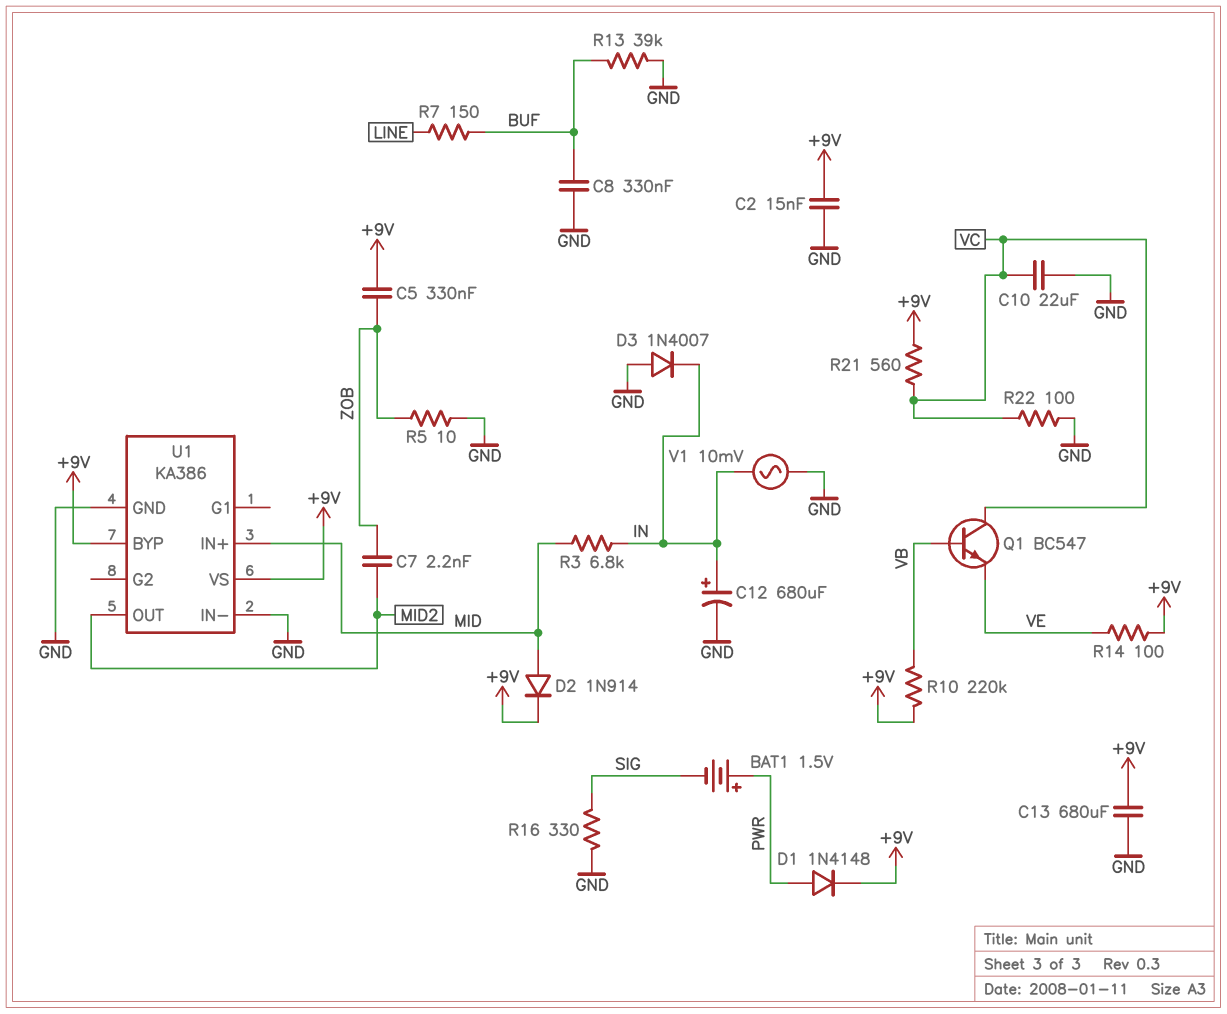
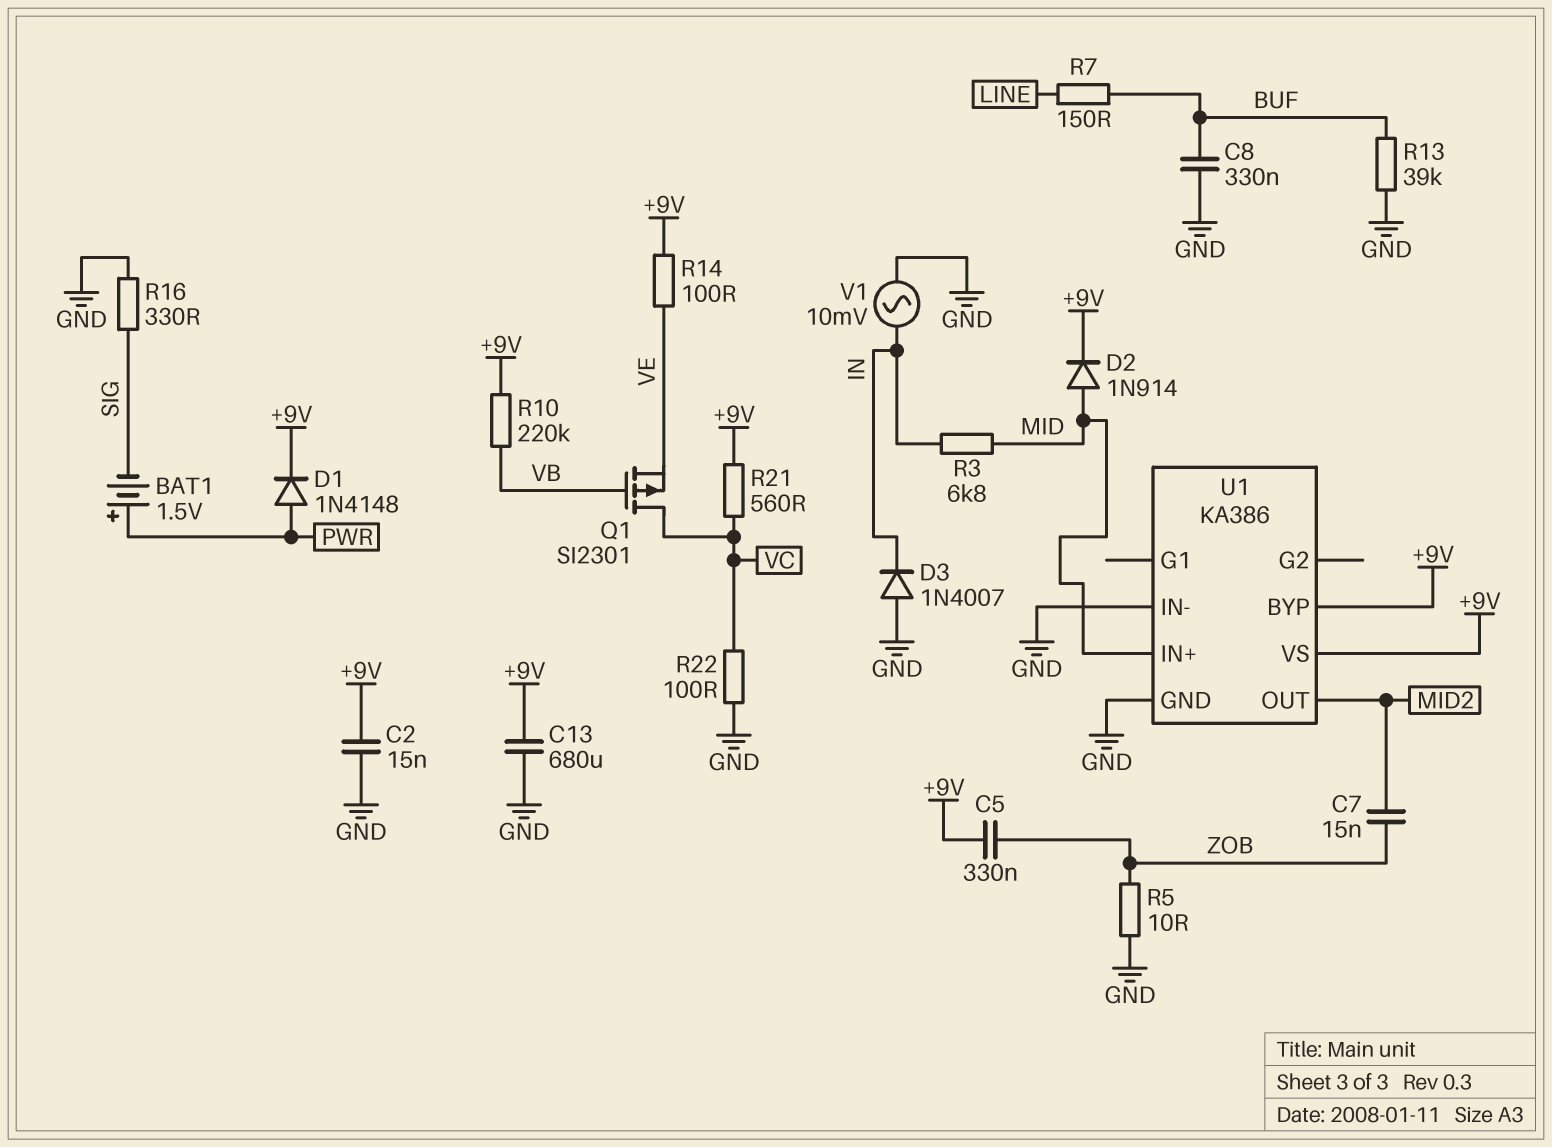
C7: 2.2nF (MID2, ZOB) -> 15nF (MID2, ZOB)
C10: 22uF (GND, VC) -> none
C12: 680uF (plus IN, minus GND) -> none
Q1: NPN BC547 (B VB, C VC, E VE) -> PMOS SI2301 (G VB, D VC, S VE)

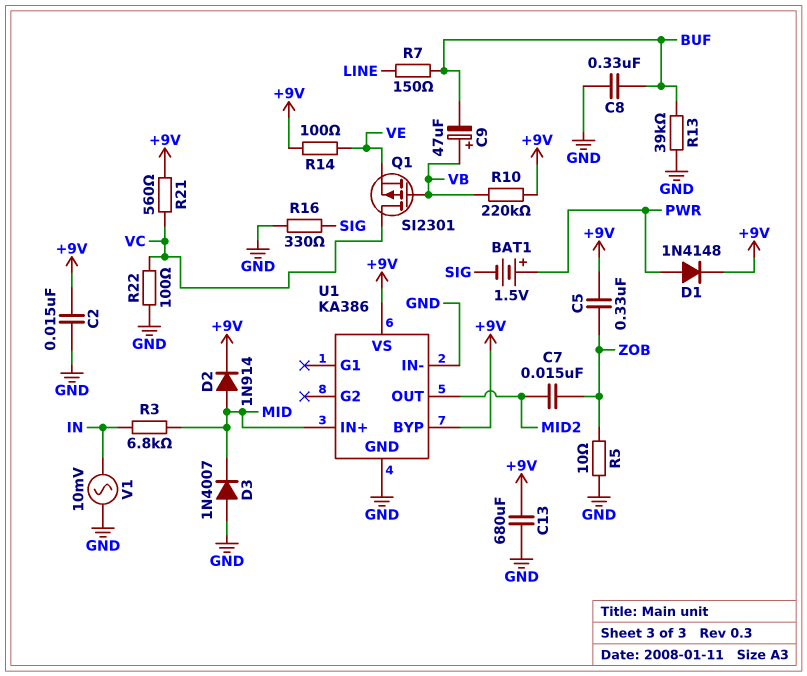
C9: none -> 47uF (plus VB, minus BUF)
D3: diode 1N4007 (A GND, K IN) -> diode 1N4007 (A GND, K MID)

